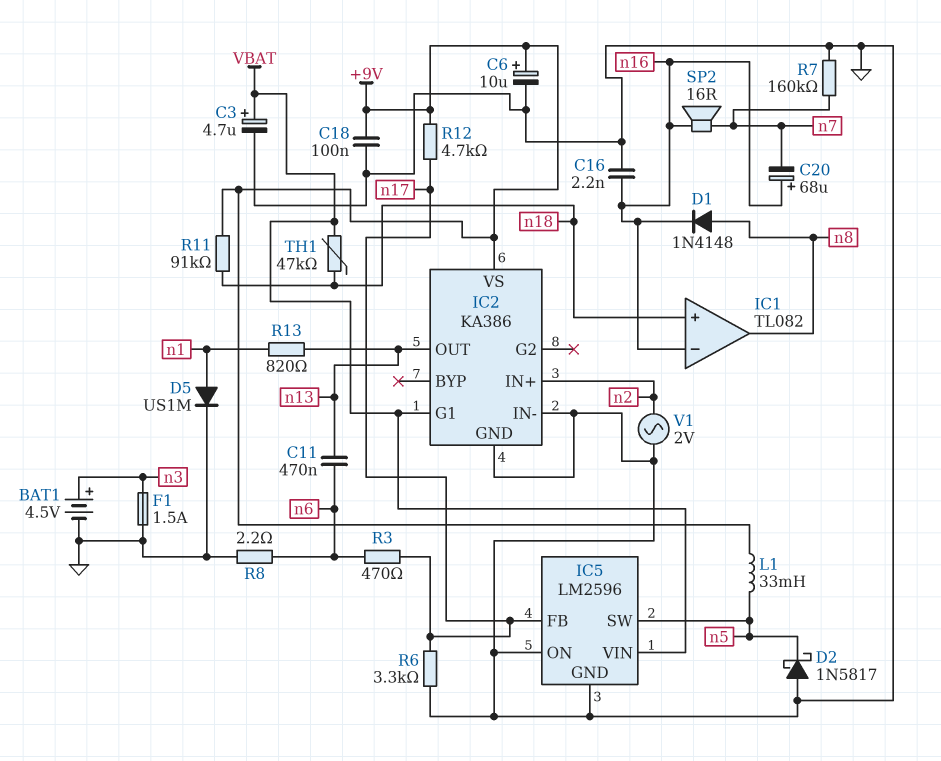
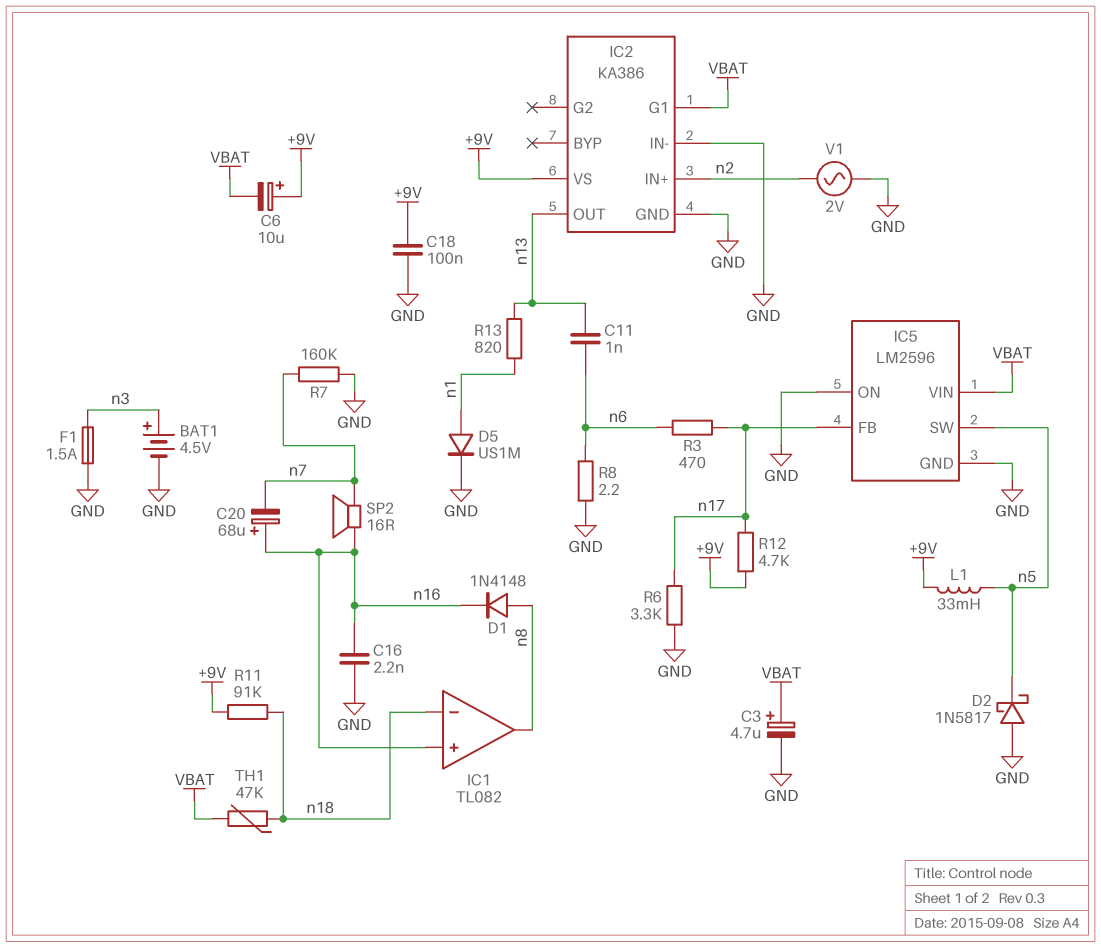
C6: 10uF (plus +9V, minus GND) -> 10uF (plus +9V, minus VBAT)
C11: 470nF (n6, n13) -> 1nF (n6, n13)
IC1 pin in+: n18 -> n16
IC1 pin in-: n16 -> n18

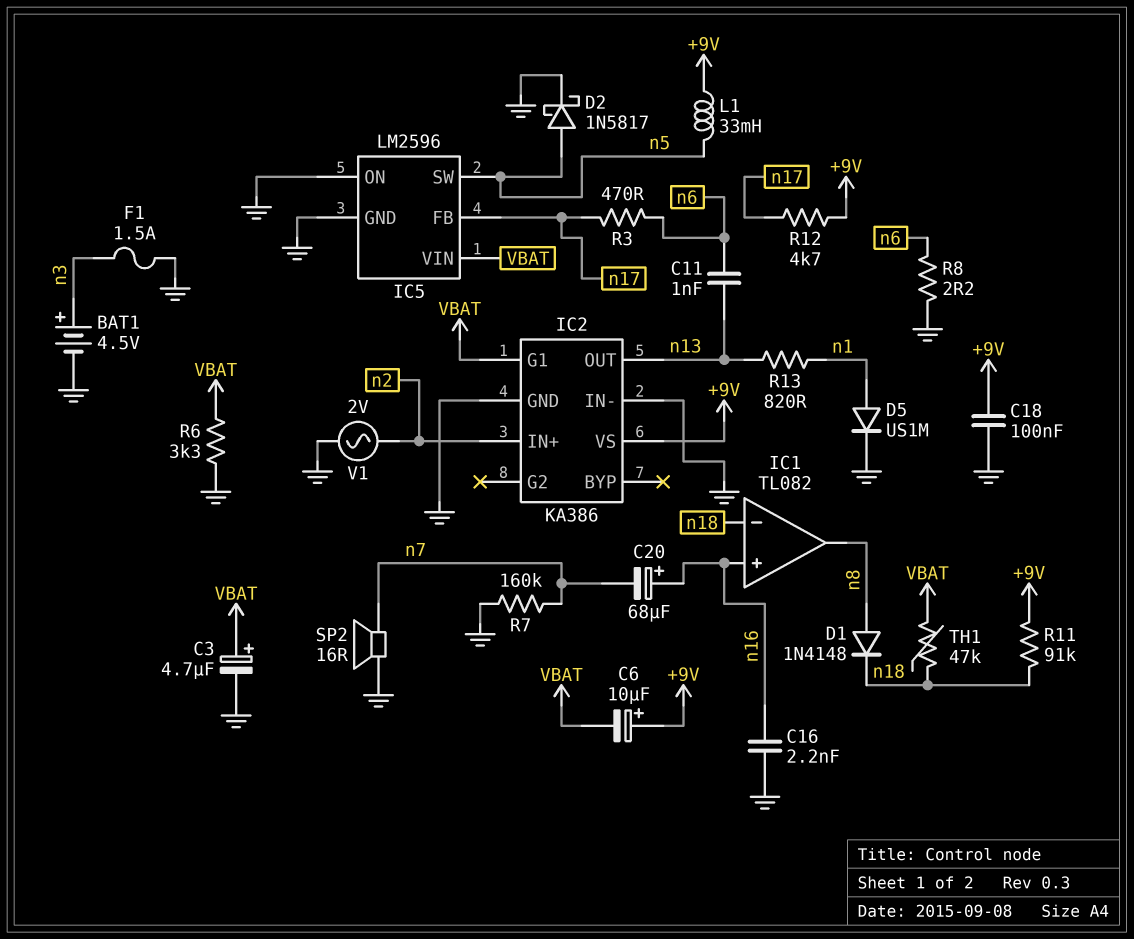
D1: diode 1N4148 (A n8, K n16) -> diode 1N4148 (A n8, K n18)
D2: schottky 1N5817 (A GND, K n5) -> schottky 1N5817 (A n5, K GND)
R6: 3.3k (GND, n17) -> 3.3k (GND, VBAT)
SP2: speaker 16R (n7, n16) -> speaker 16R (GND, n7)

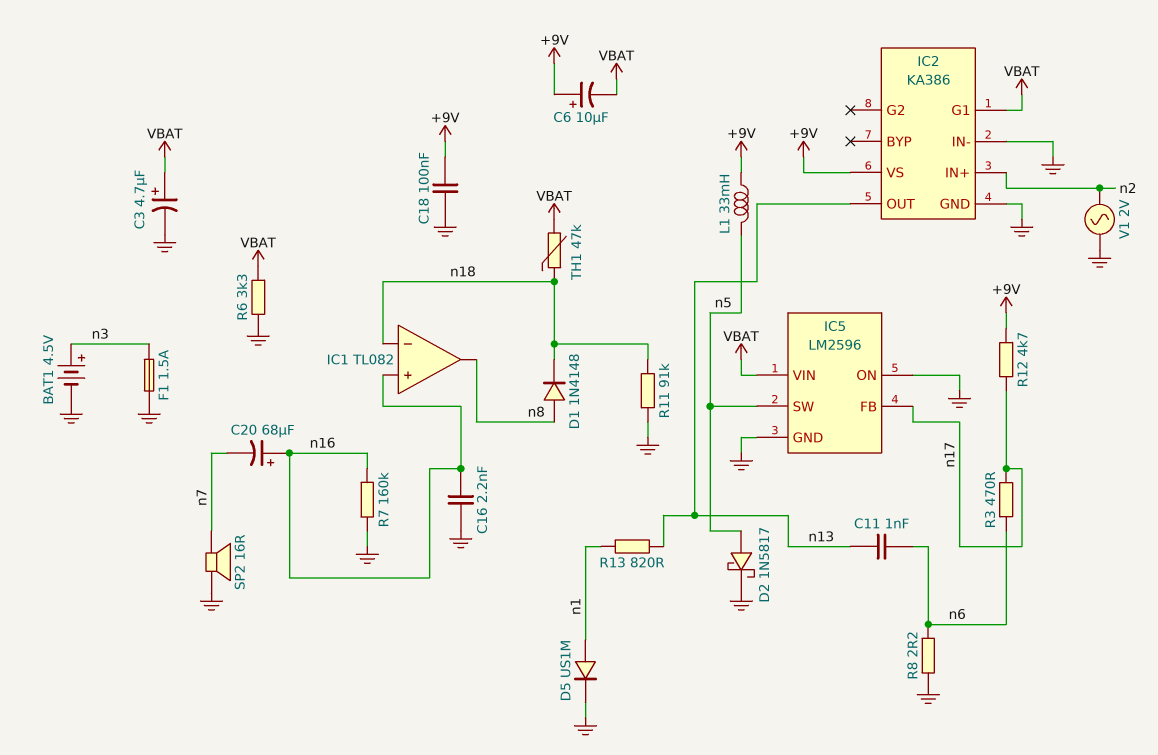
R7: 160k (GND, n7) -> 160k (GND, n16)
R11: 91k (+9V, n18) -> 91k (GND, n18)

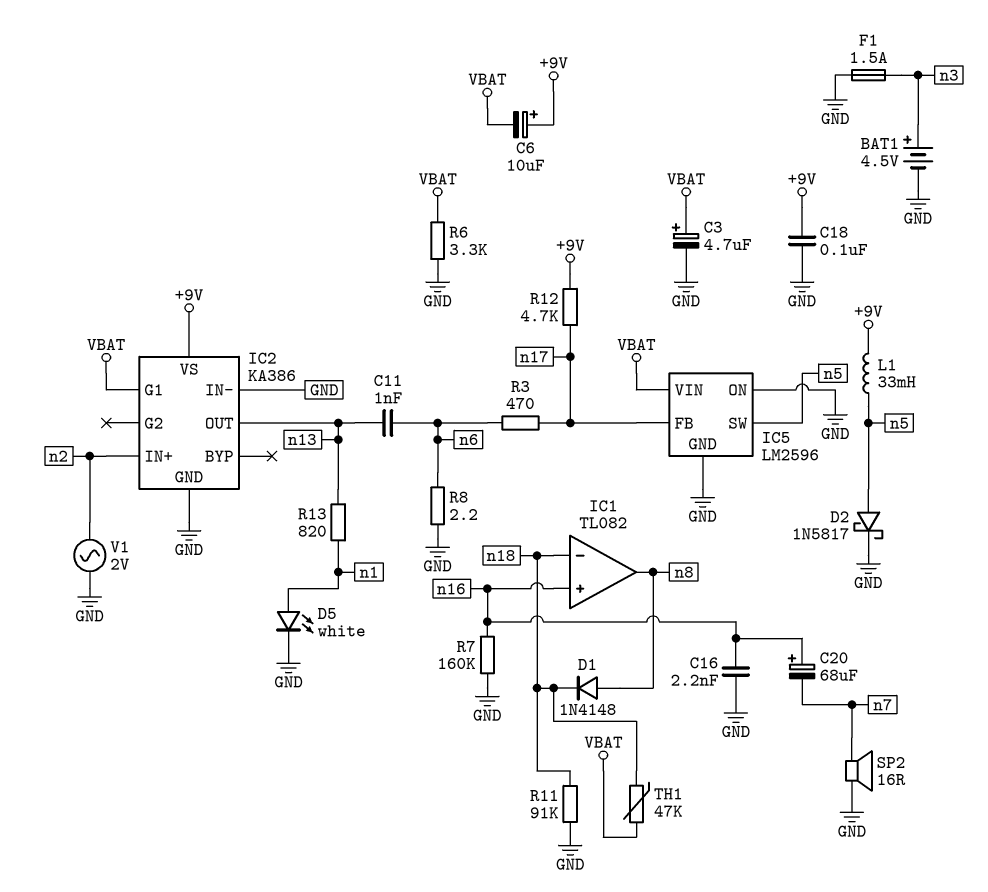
D5: diode US1M (A n1, K GND) -> LED white (A n1, K GND)

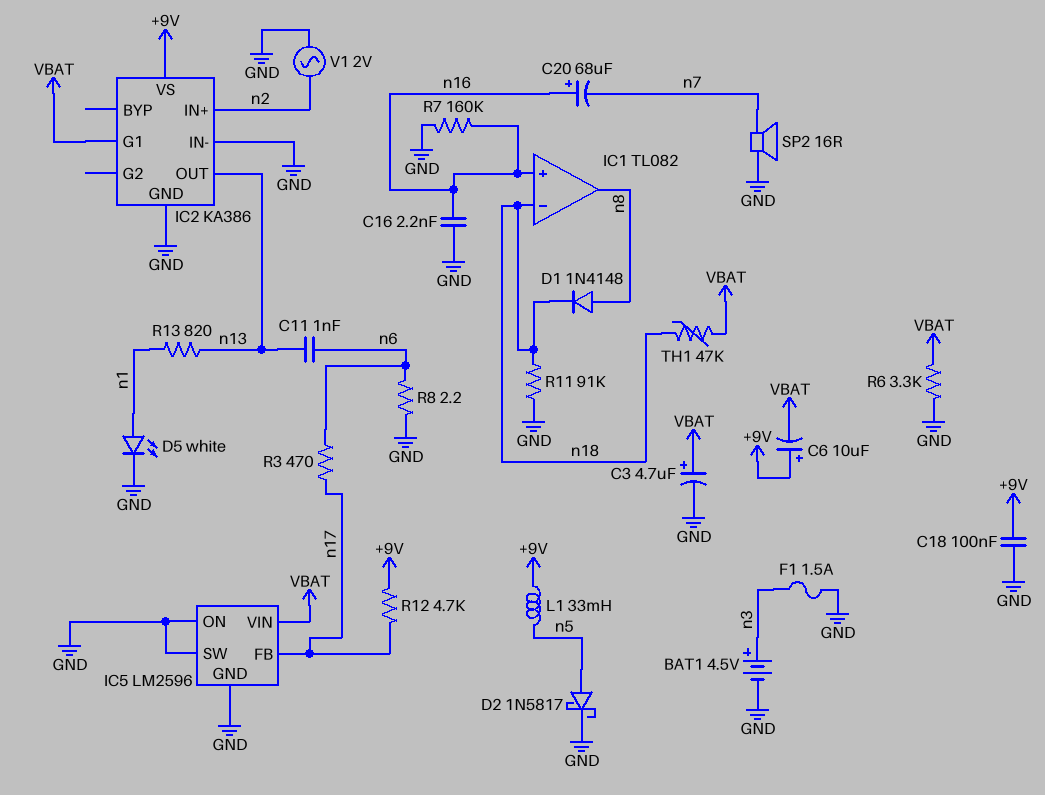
IC5 pin SW: n5 -> GND

